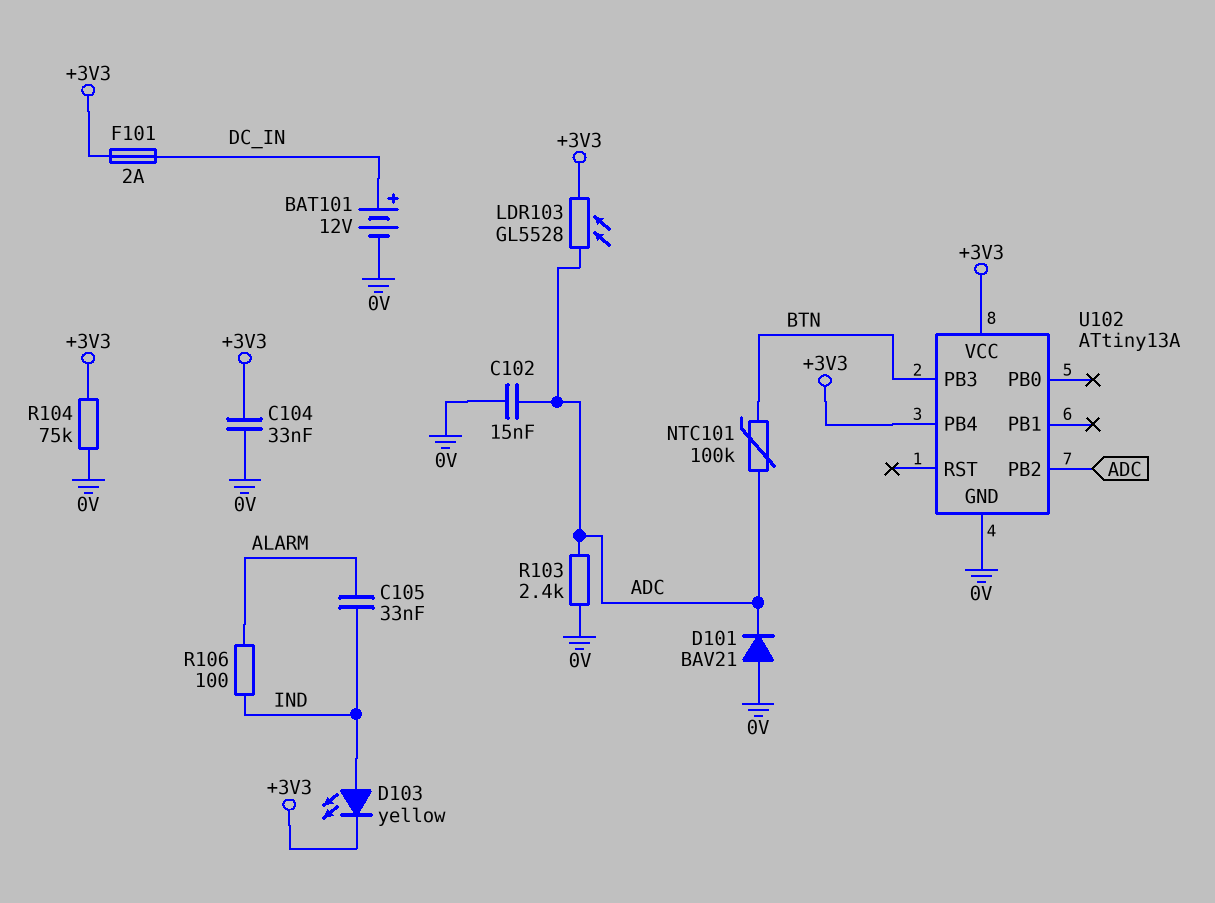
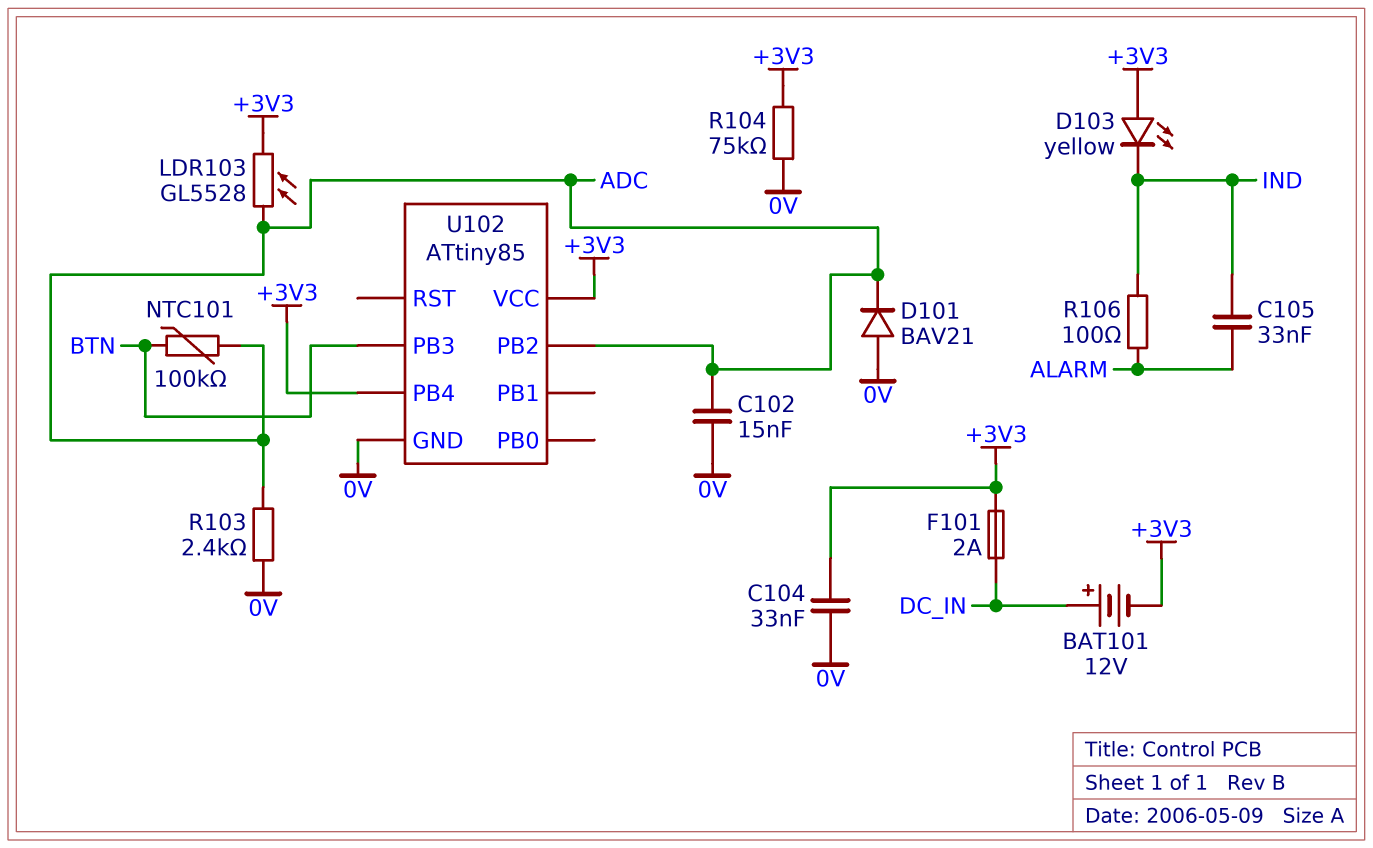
BAT101: 12V (plus DC_IN, minus 0V) -> 12V (plus DC_IN, minus +3V3)
D103: LED yellow (A IND, K +3V3) -> LED yellow (A +3V3, K IND)
U102: ATtiny13A -> ATtiny85

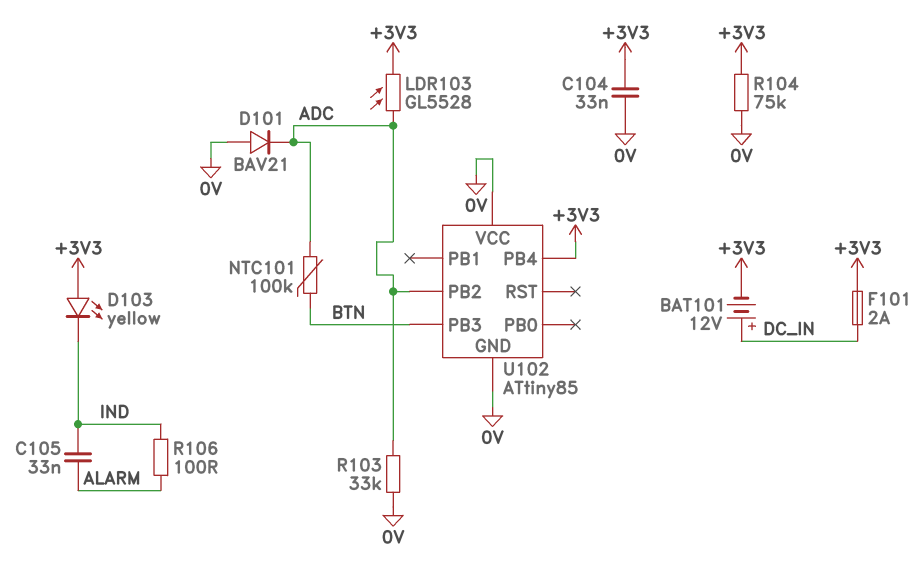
C102: 15nF (0V, ADC) -> none
R103: 2.4k (0V, ADC) -> 33k (0V, ADC)
U102 pin VCC: +3V3 -> 0V

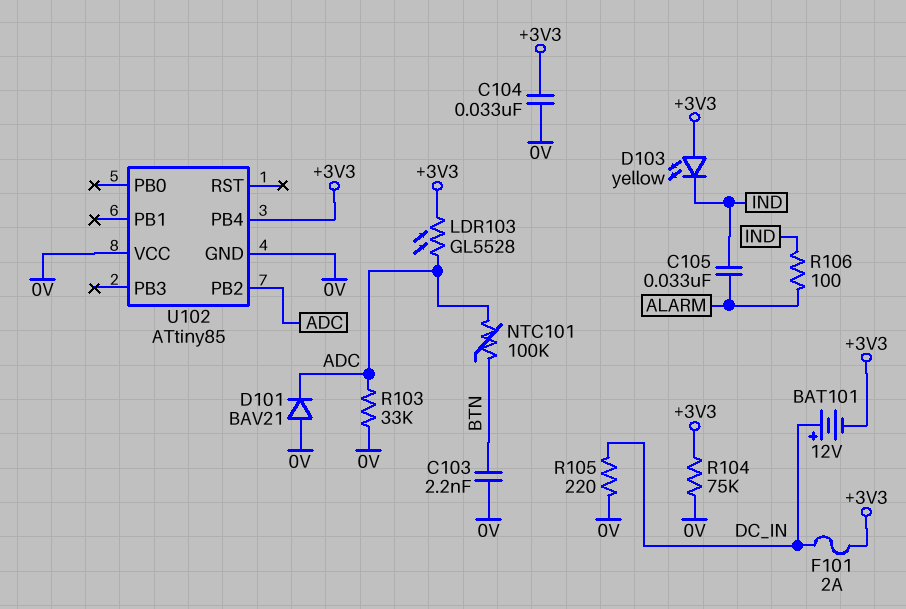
C103: none -> 2.2nF (0V, BTN)
R105: none -> 220 (0V, DC_IN)
U102 pin PB3: BTN -> none

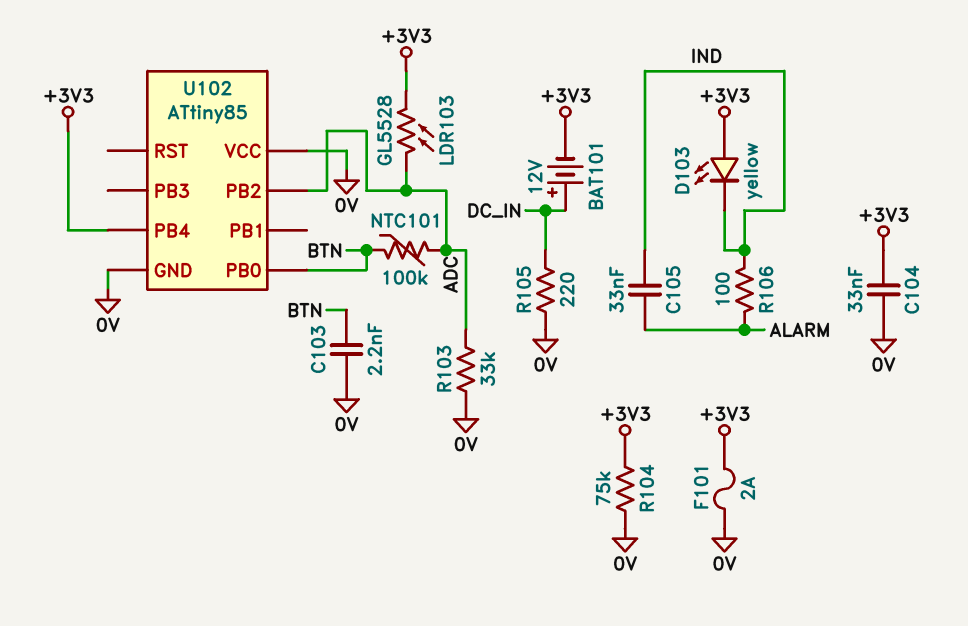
D101: diode BAV21 (A 0V, K ADC) -> none
F101: 2A (+3V3, DC_IN) -> 2A (+3V3, 0V)
U102 pin PB0: none -> BTN

